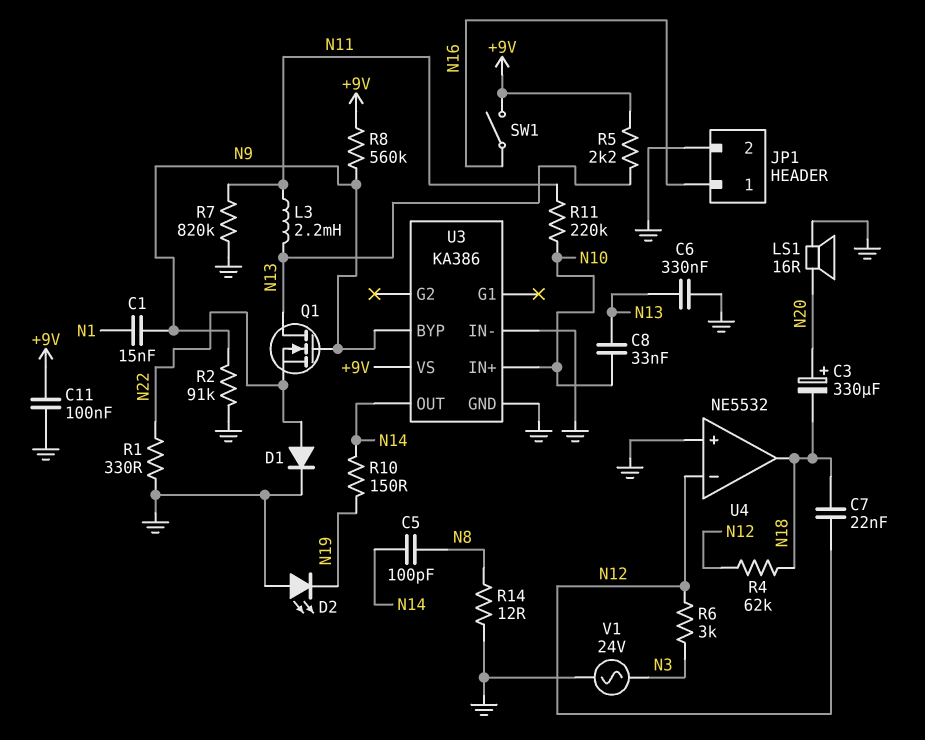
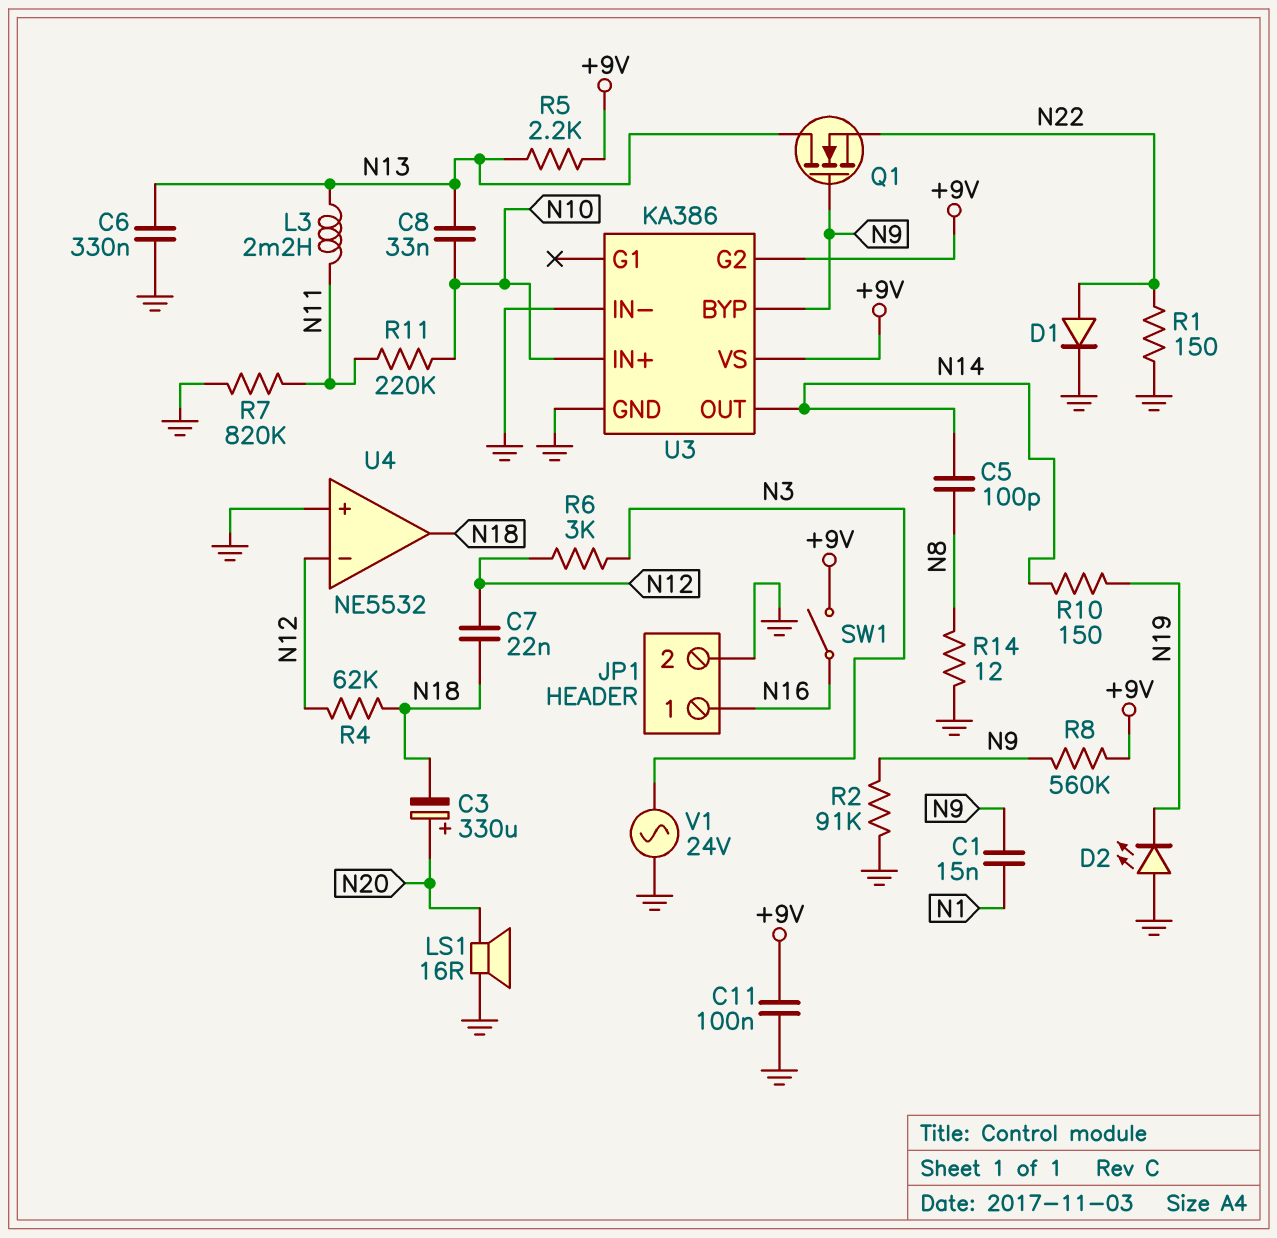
R1: 330 (GND, N22) -> 150 (GND, N22)
U3 pin G2: none -> +9V

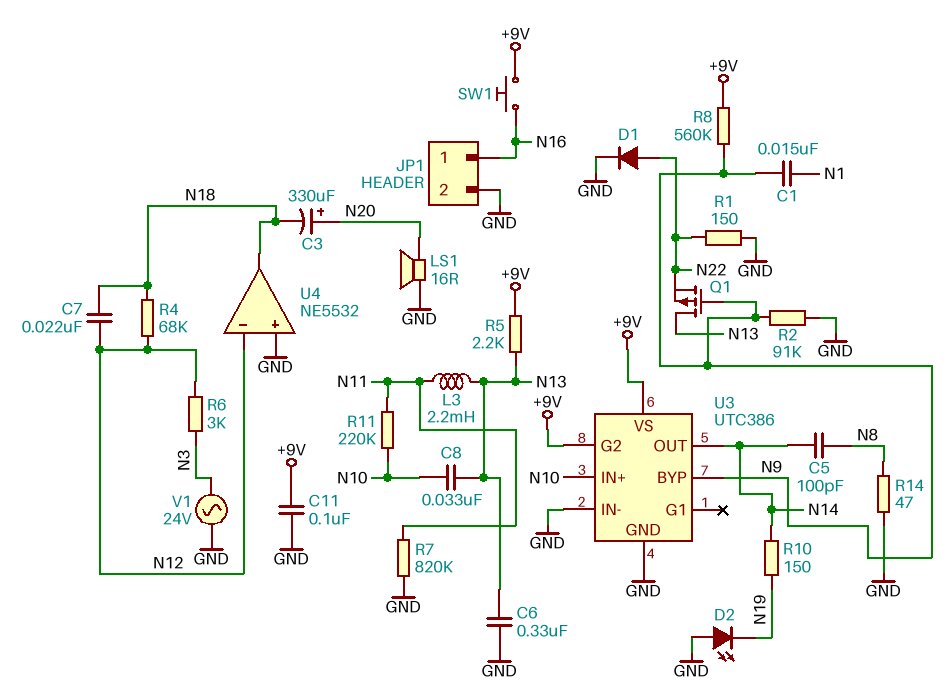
Q1: NMOS (G N9, D N13, S N22) -> PMOS (G N9, D N13, S N22)
R4: 62k (N12, N18) -> 68k (N12, N18)
R14: 12 (GND, N8) -> 47 (GND, N8)
SW1: switch (+9V, N16) -> button (+9V, N16)
U3: KA386 -> UTC386

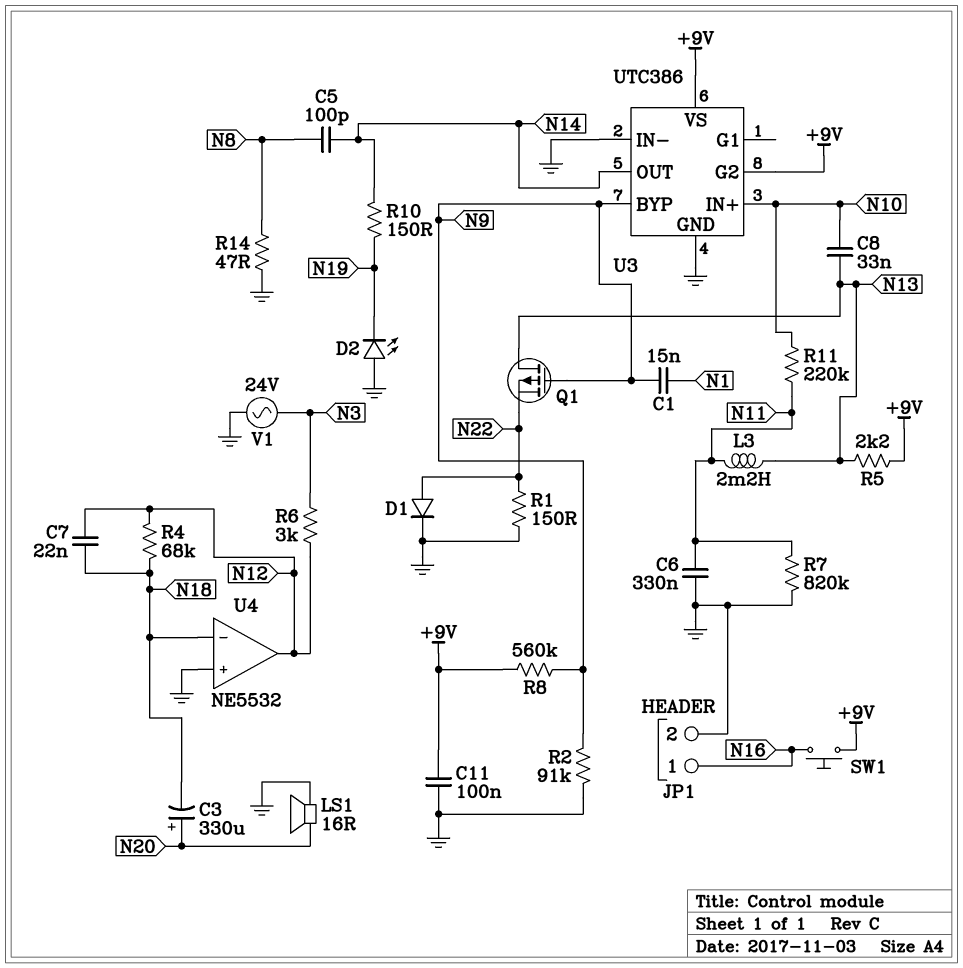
C6: 330nF (GND, N13) -> 330nF (GND, N11)
U4 pin in-: N12 -> N18
U4 pin out: N18 -> N12

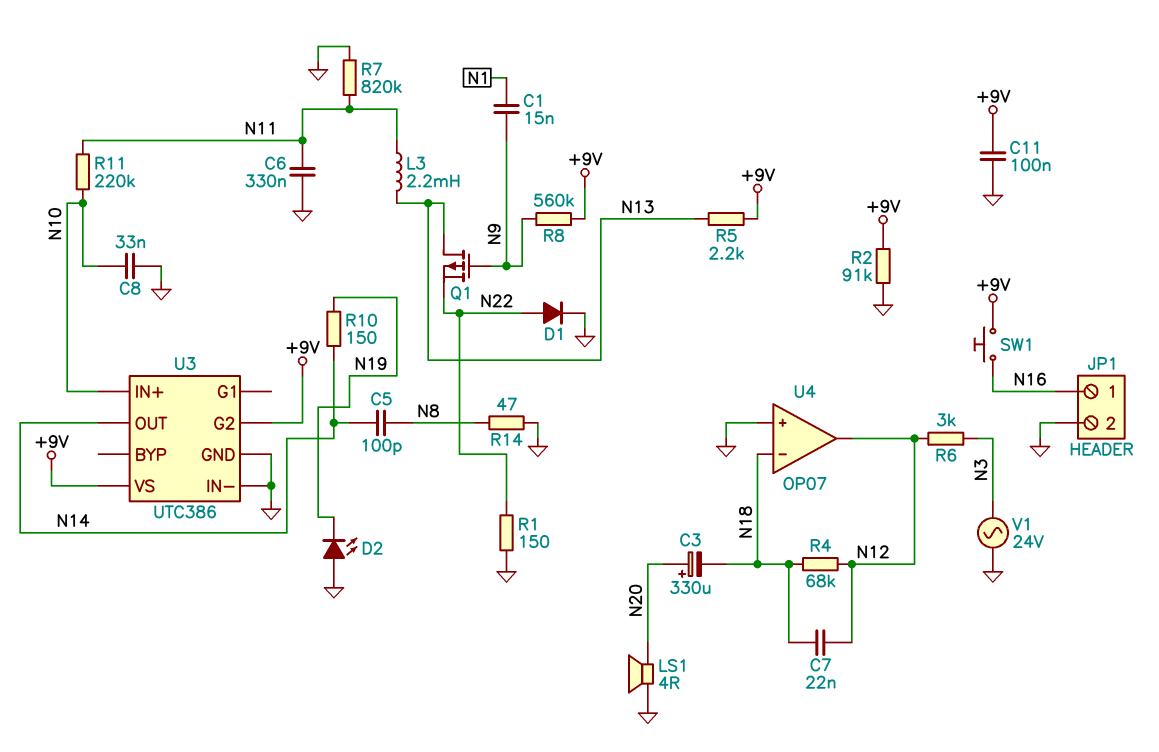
C8: 33nF (N10, N13) -> 33nF (GND, N10)
LS1: speaker 16R (GND, N20) -> speaker 4R (GND, N20)
R2: 91k (GND, N9) -> 91k (+9V, GND)
U3 pin BYP: N9 -> none
U4: NE5532 -> OP07

